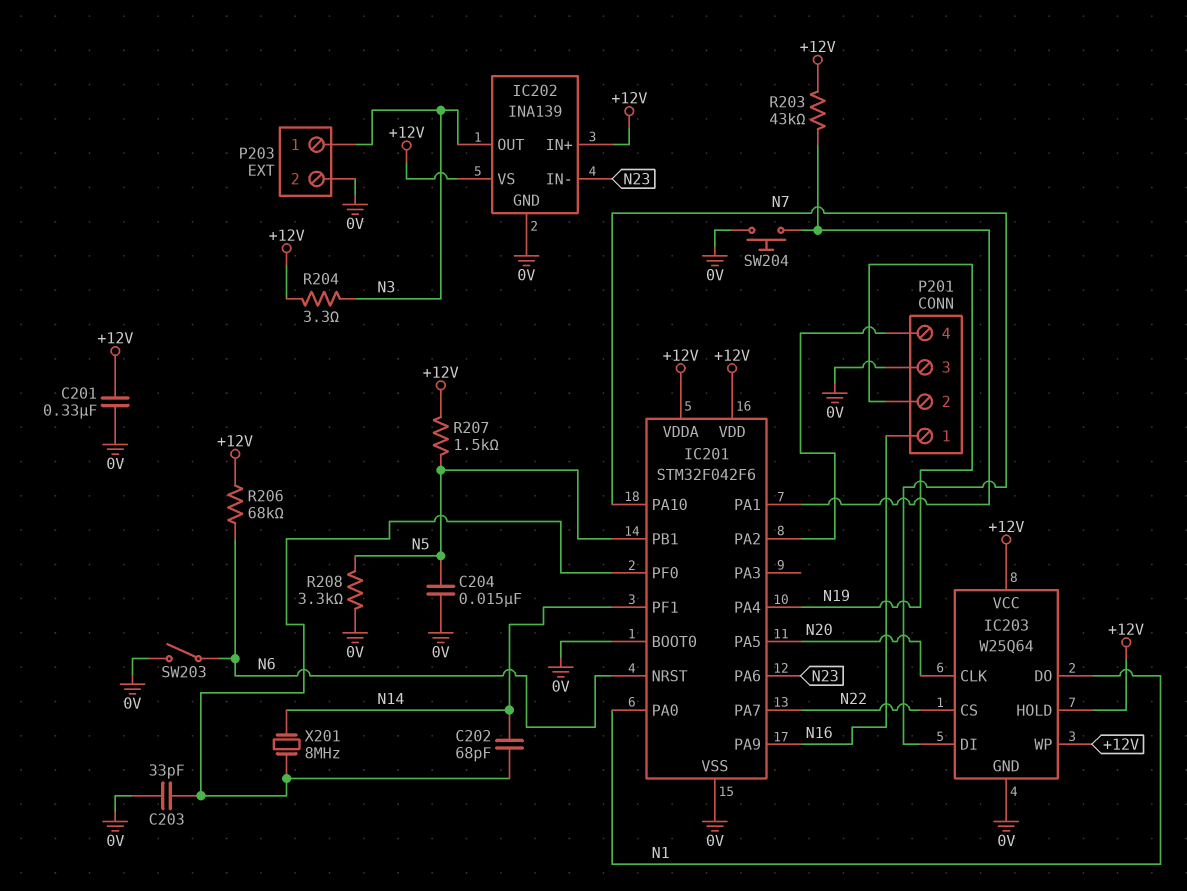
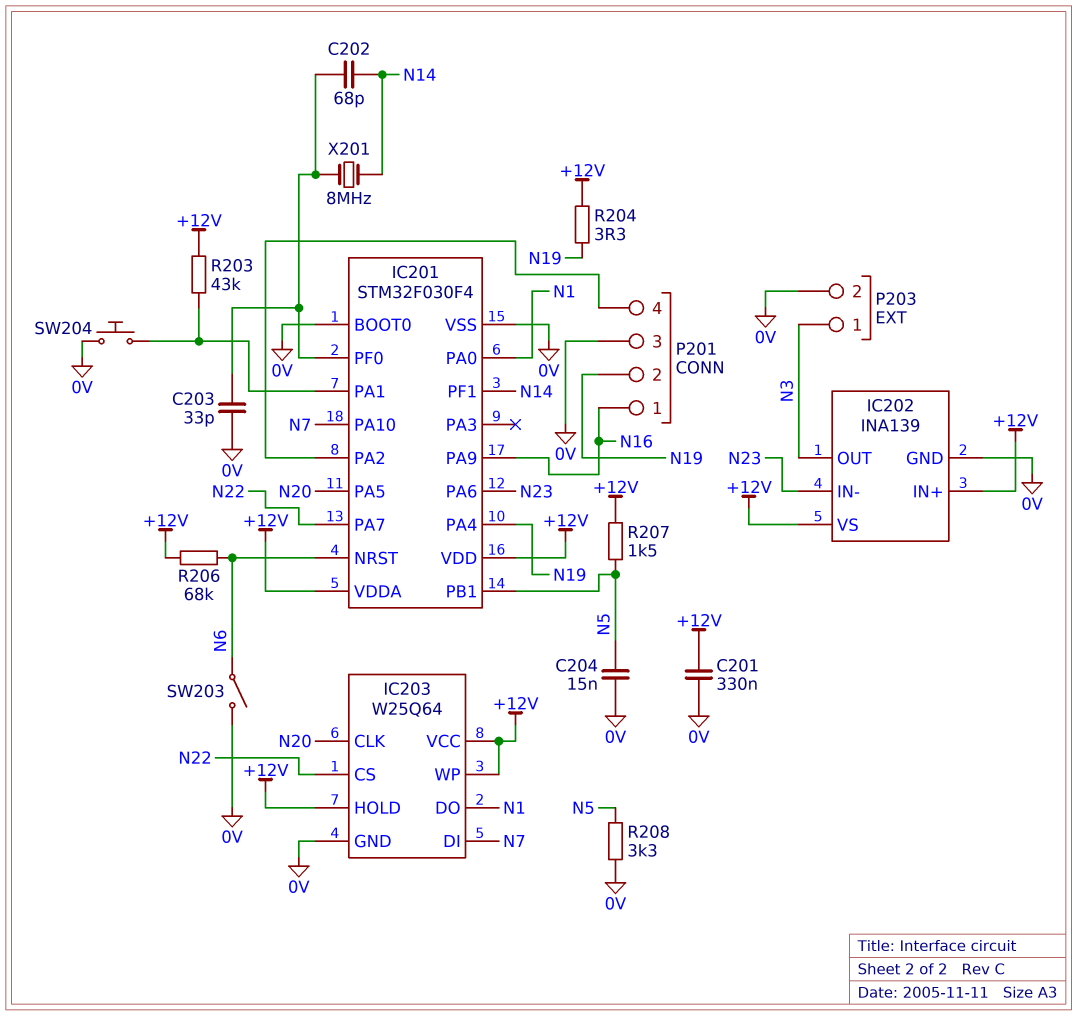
IC201: STM32F042F6 -> STM32F030F4
R204: 3.3 (+12V, N3) -> 3.3 (+12V, N19)

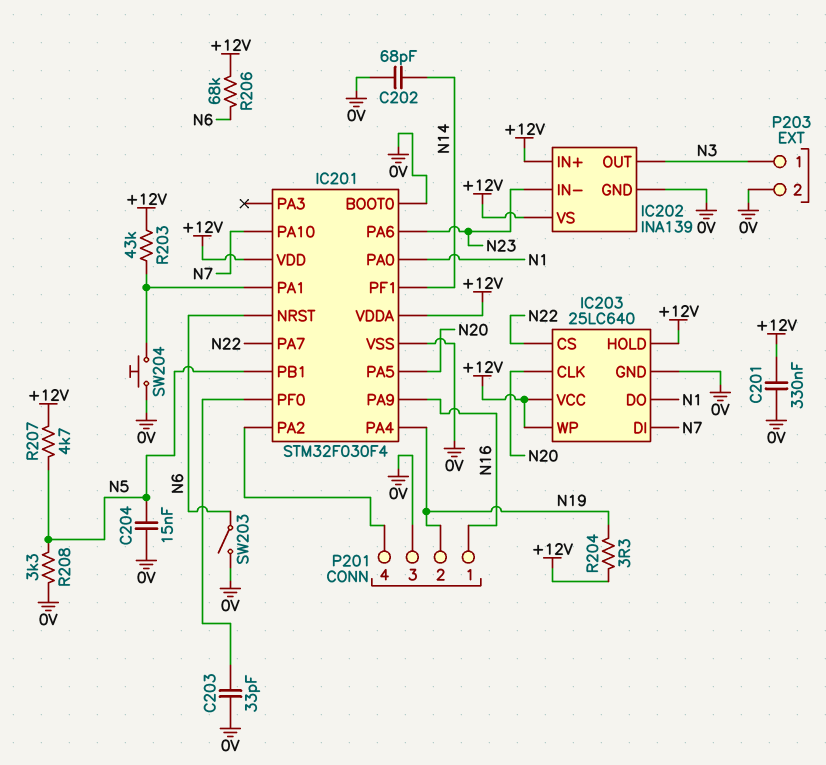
C202: 68pF (IC201/PF0, N14) -> 68pF (0V, N14)
IC203: W25Q64 -> 25LC640
R207: 1.5k (+12V, N5) -> 4.7k (+12V, N5)
X201: 8MHz (IC201/PF0, N14) -> none

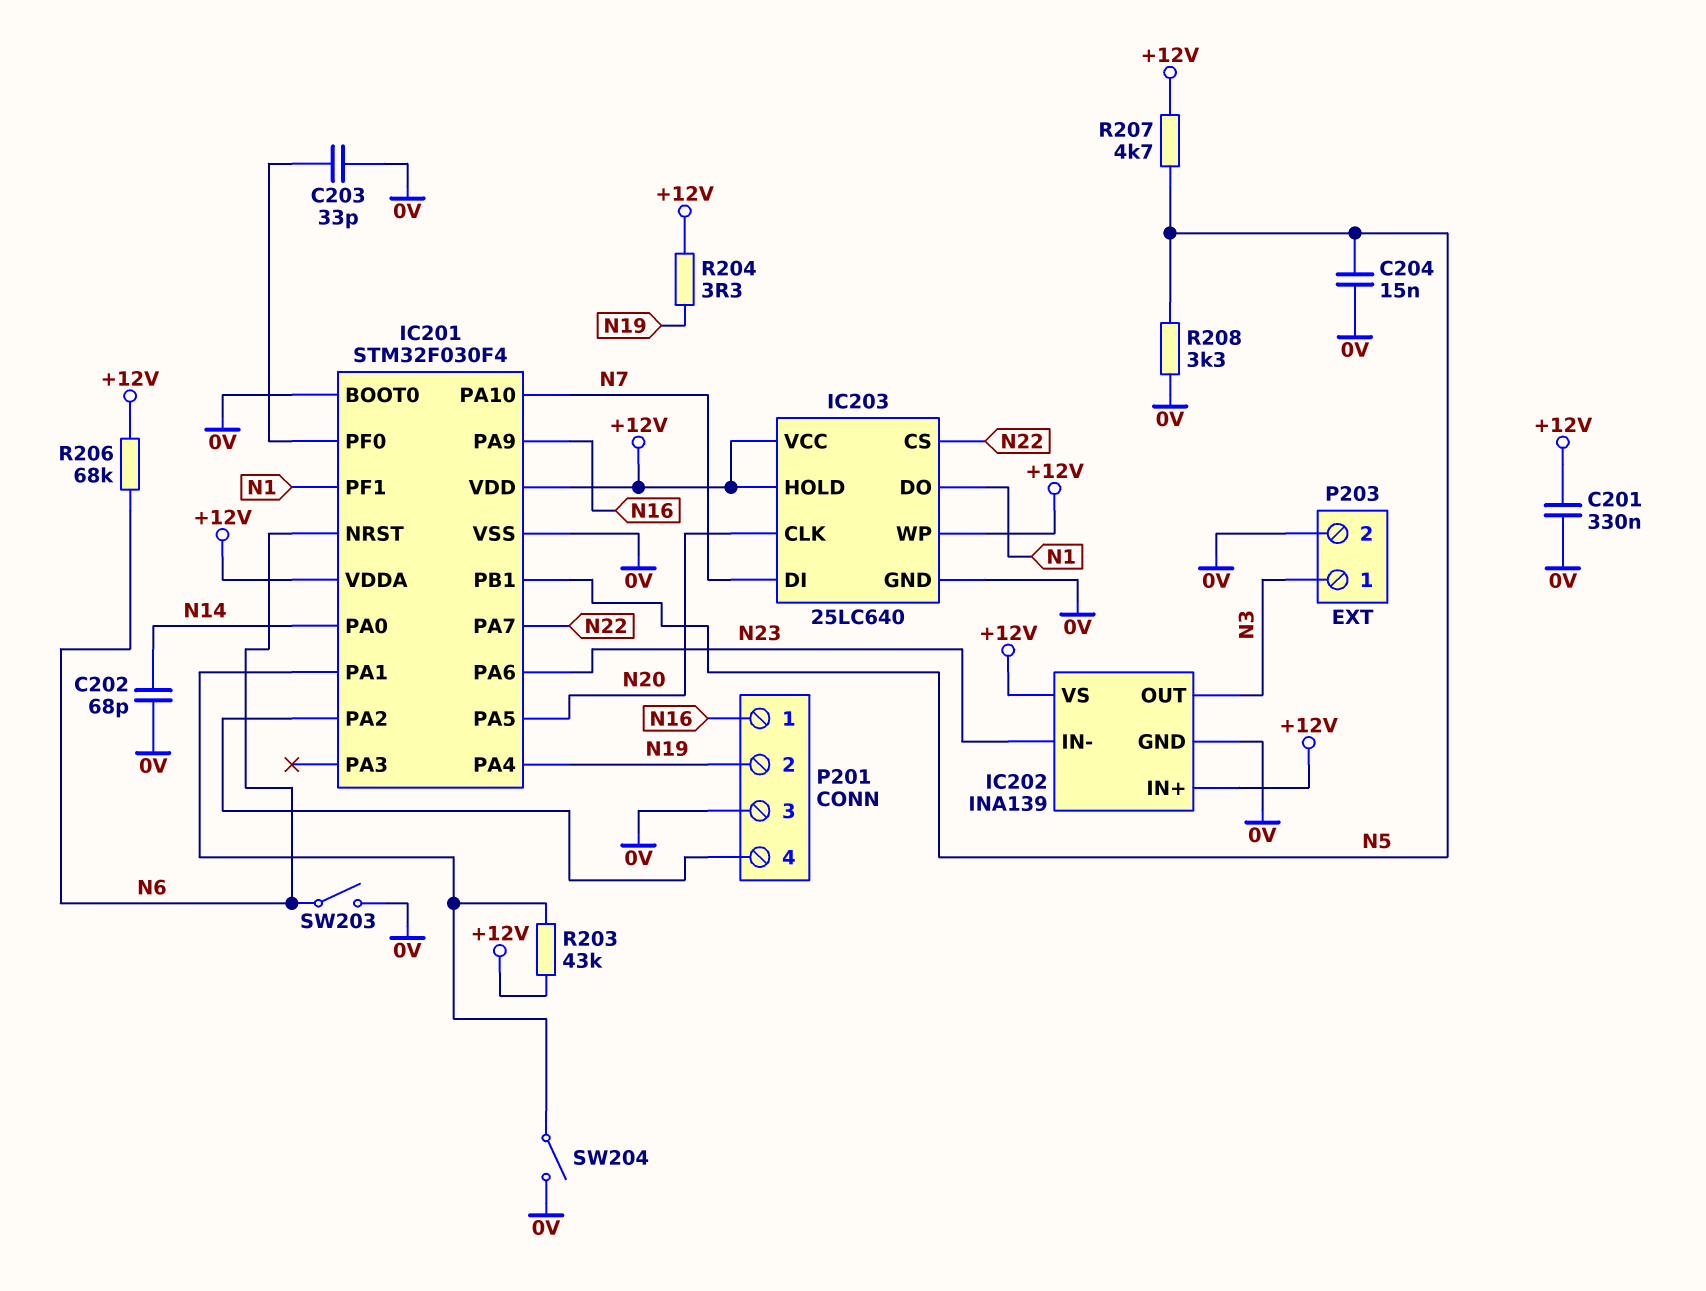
IC201 pin PA0: N1 -> N14
IC201 pin PF1: N14 -> N1
SW204: button (0V, IC201/PA1) -> switch (0V, IC201/PA1)

